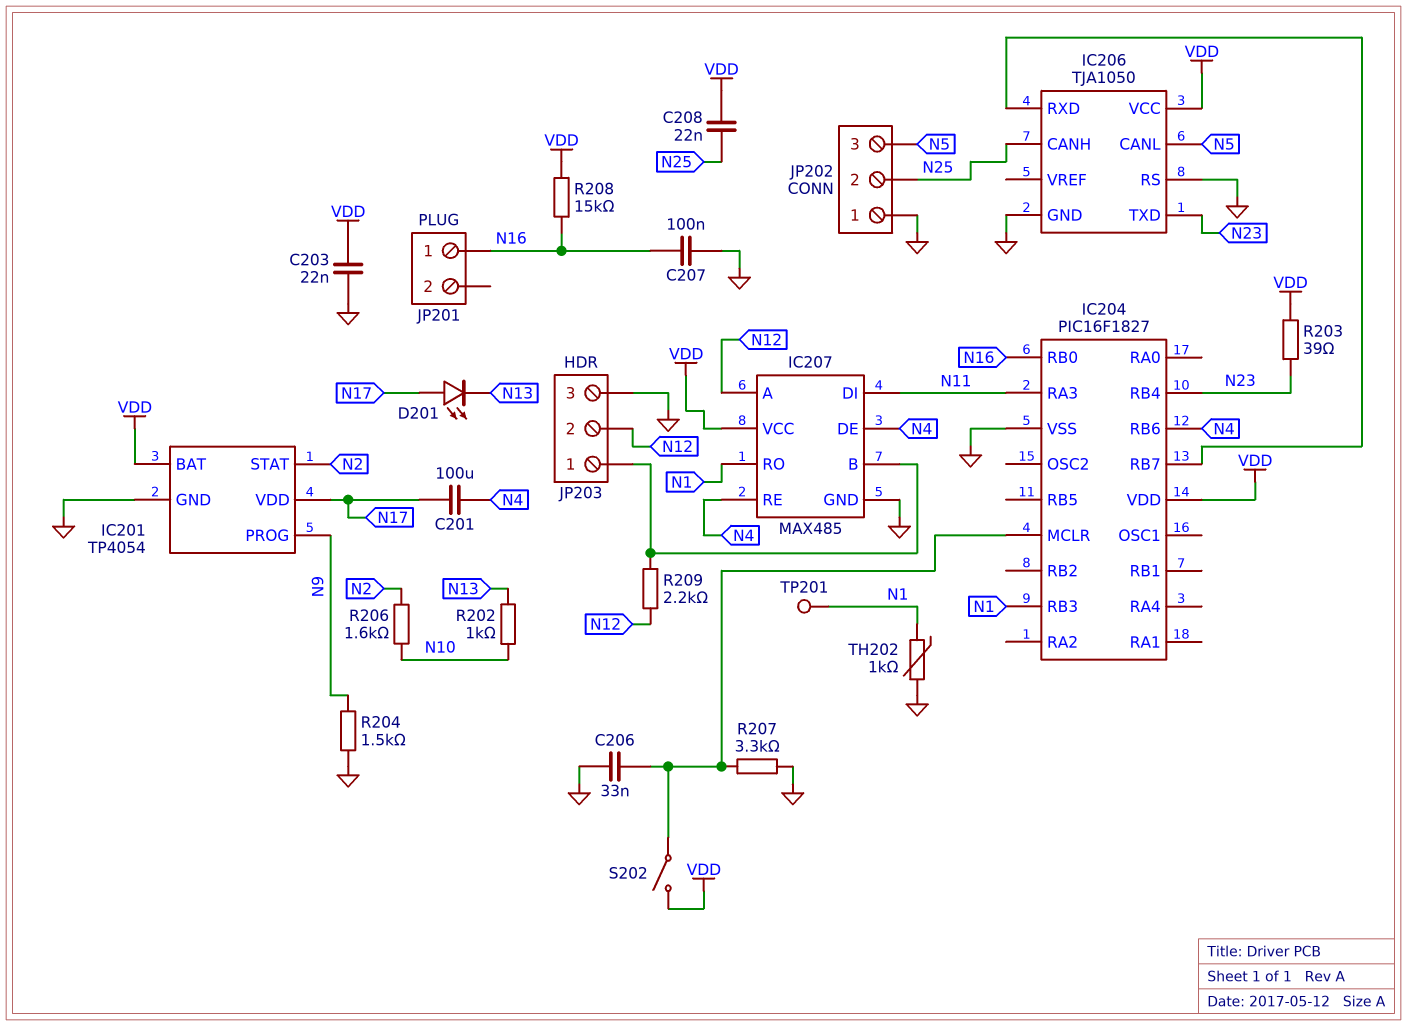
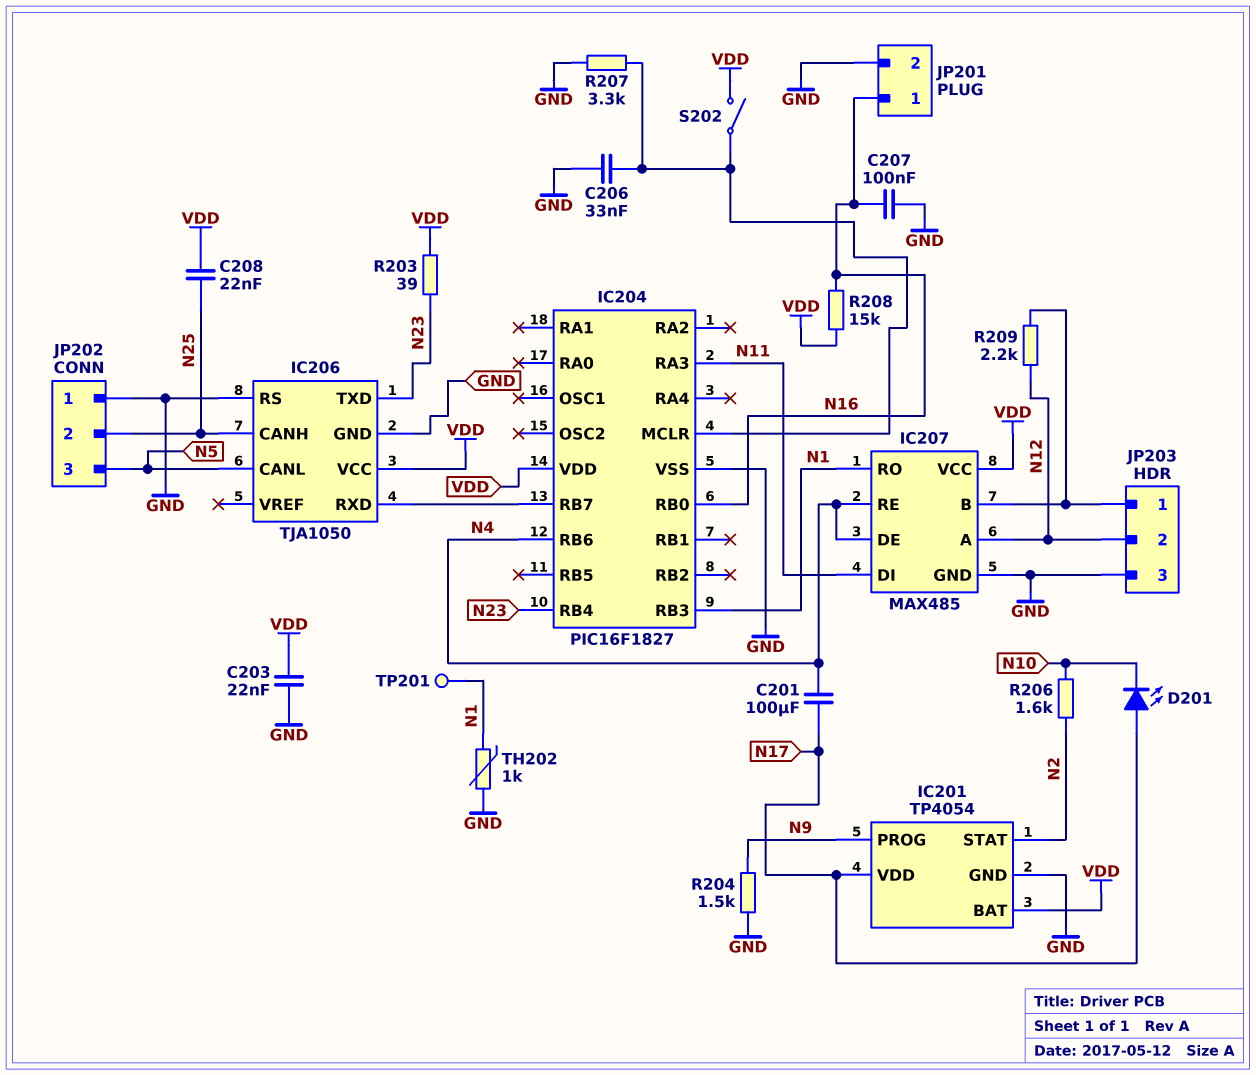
D201: LED (A N17, K N13) -> LED (A N17, K N10)
JP201 pin 2: none -> GND
R202: 1k (N10, N13) -> none

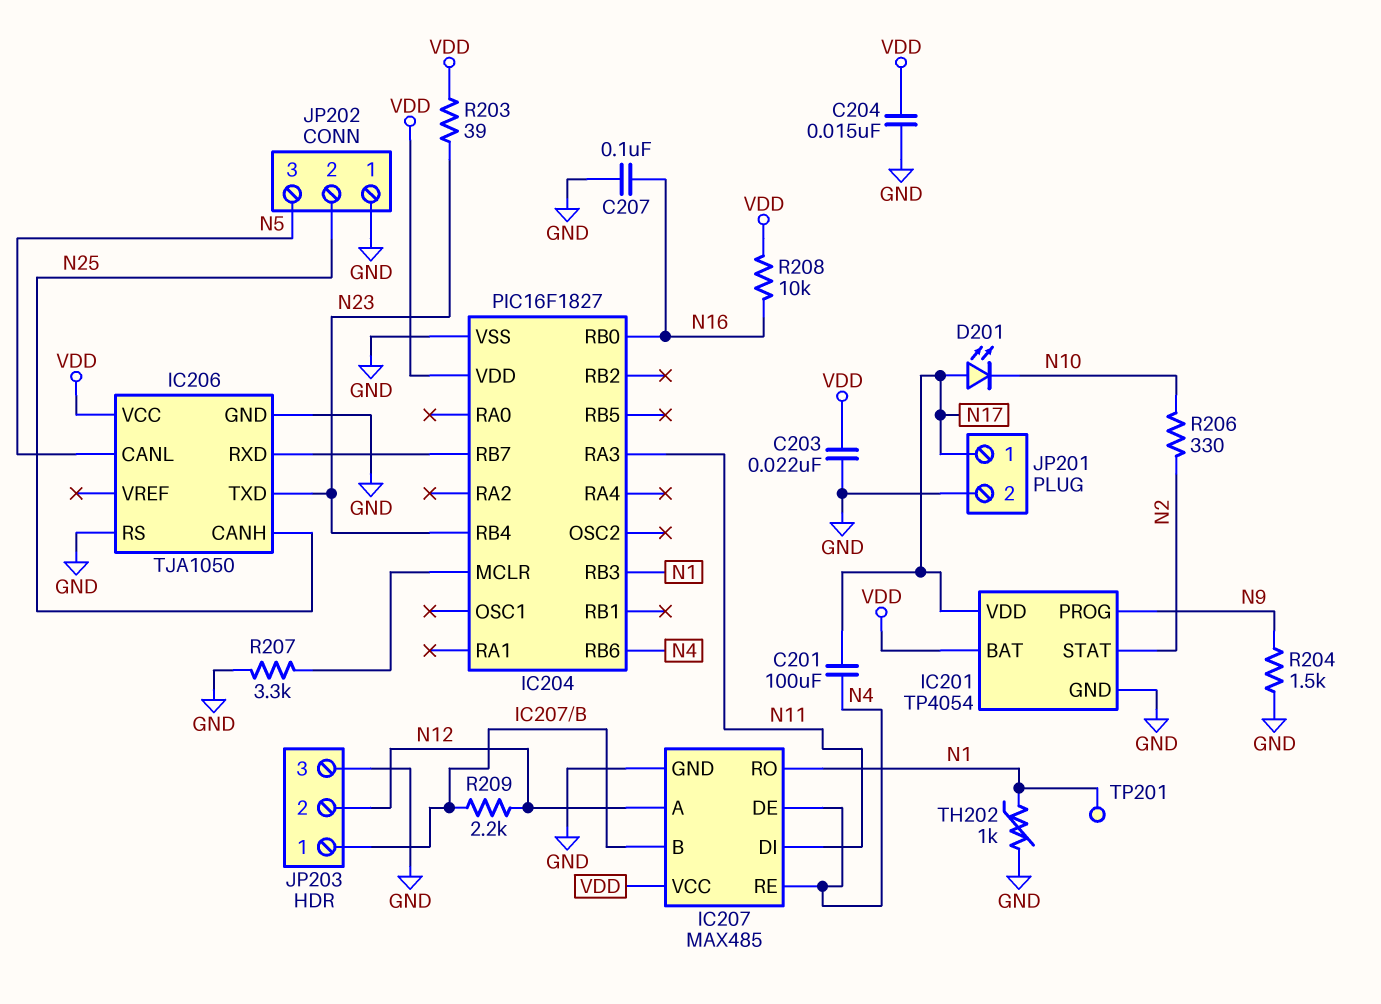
C204: none -> 15nF (GND, VDD)
C206: 33nF (GND, IC204/MCLR) -> none
C208: 22nF (N25, VDD) -> none
JP201 pin 1: N16 -> N17
R206: 1.6k (N2, N10) -> 330 (N2, N10)
R208: 15k (N16, VDD) -> 10k (N16, VDD)
S202: switch (IC204/MCLR, VDD) -> none

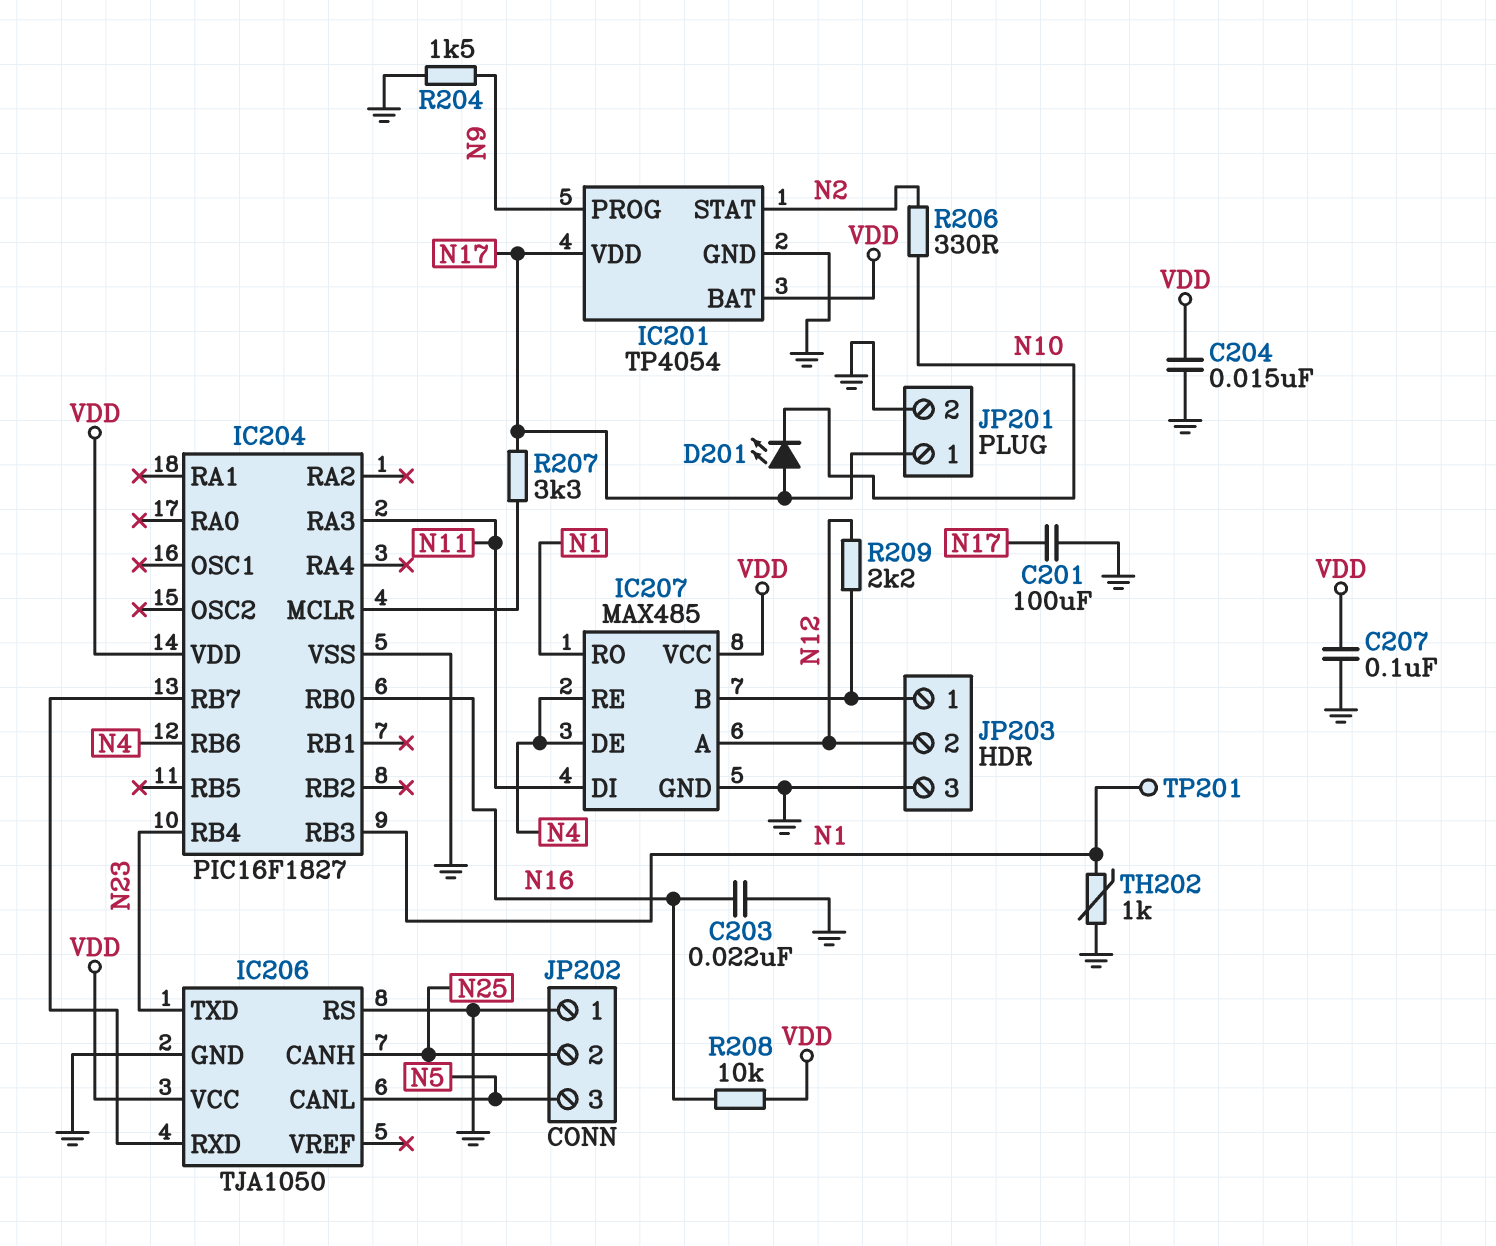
C201: 100uF (N4, N17) -> 100uF (GND, N17)
C203: 22nF (GND, VDD) -> 22nF (GND, N16)
C207: 100nF (GND, N16) -> 100nF (GND, VDD)
R203: 39 (N23, VDD) -> none
R207: 3.3k (GND, IC204/MCLR) -> 3.3k (IC204/MCLR, N17)

